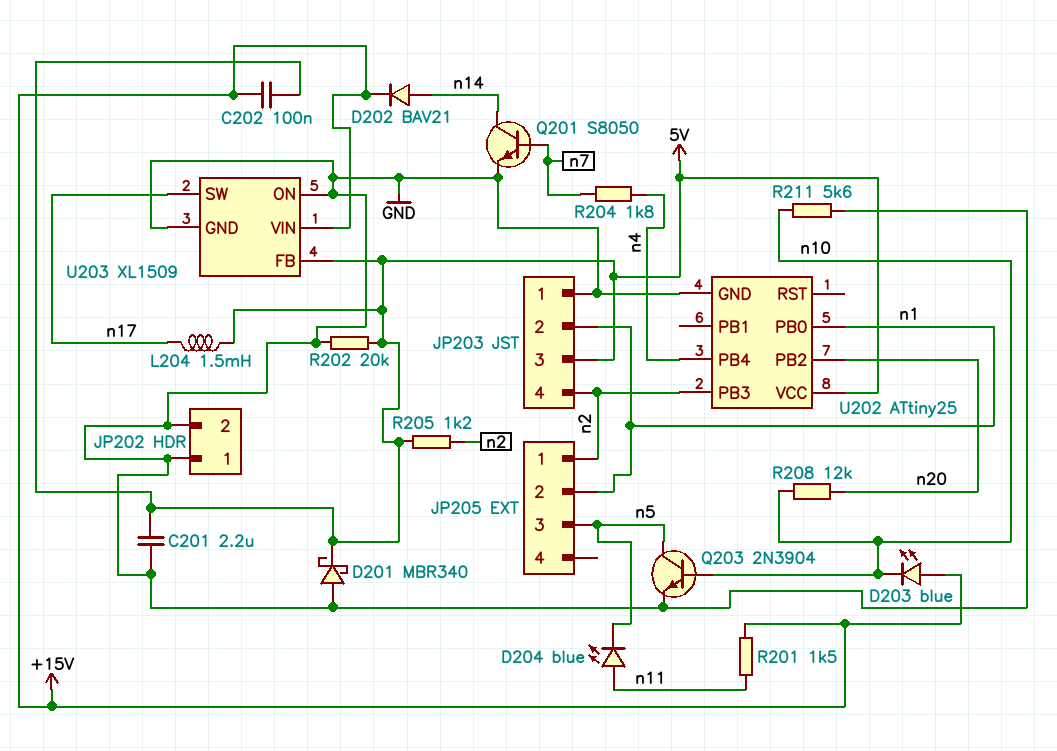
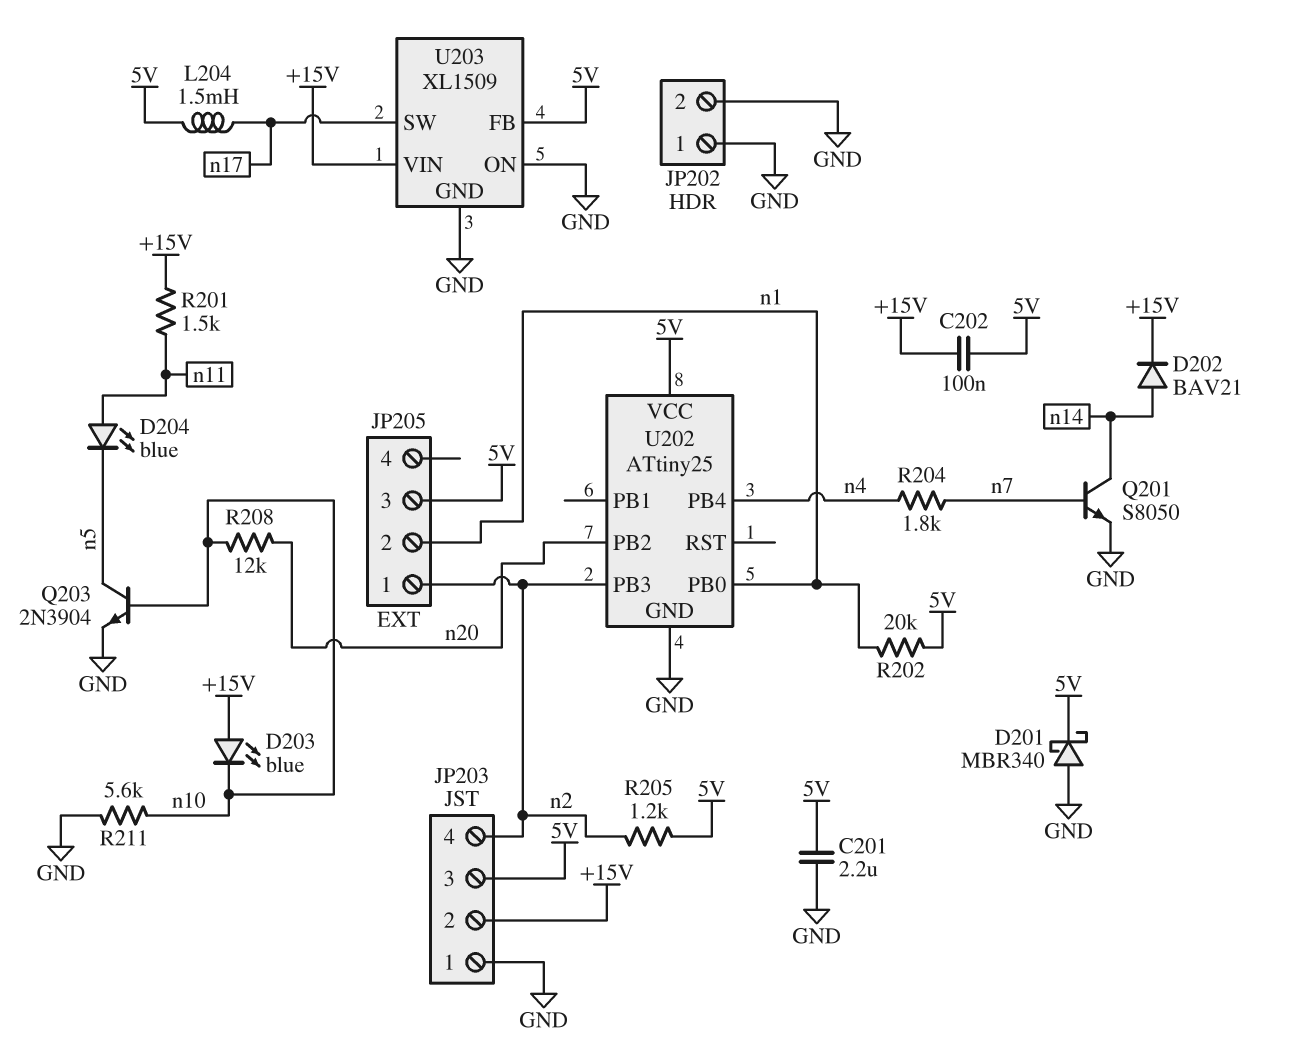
JP203 pin 2: n1 -> +15V
JP205 pin 3: n5 -> 5V
R202: 20k (5V, GND) -> 20k (5V, n1)

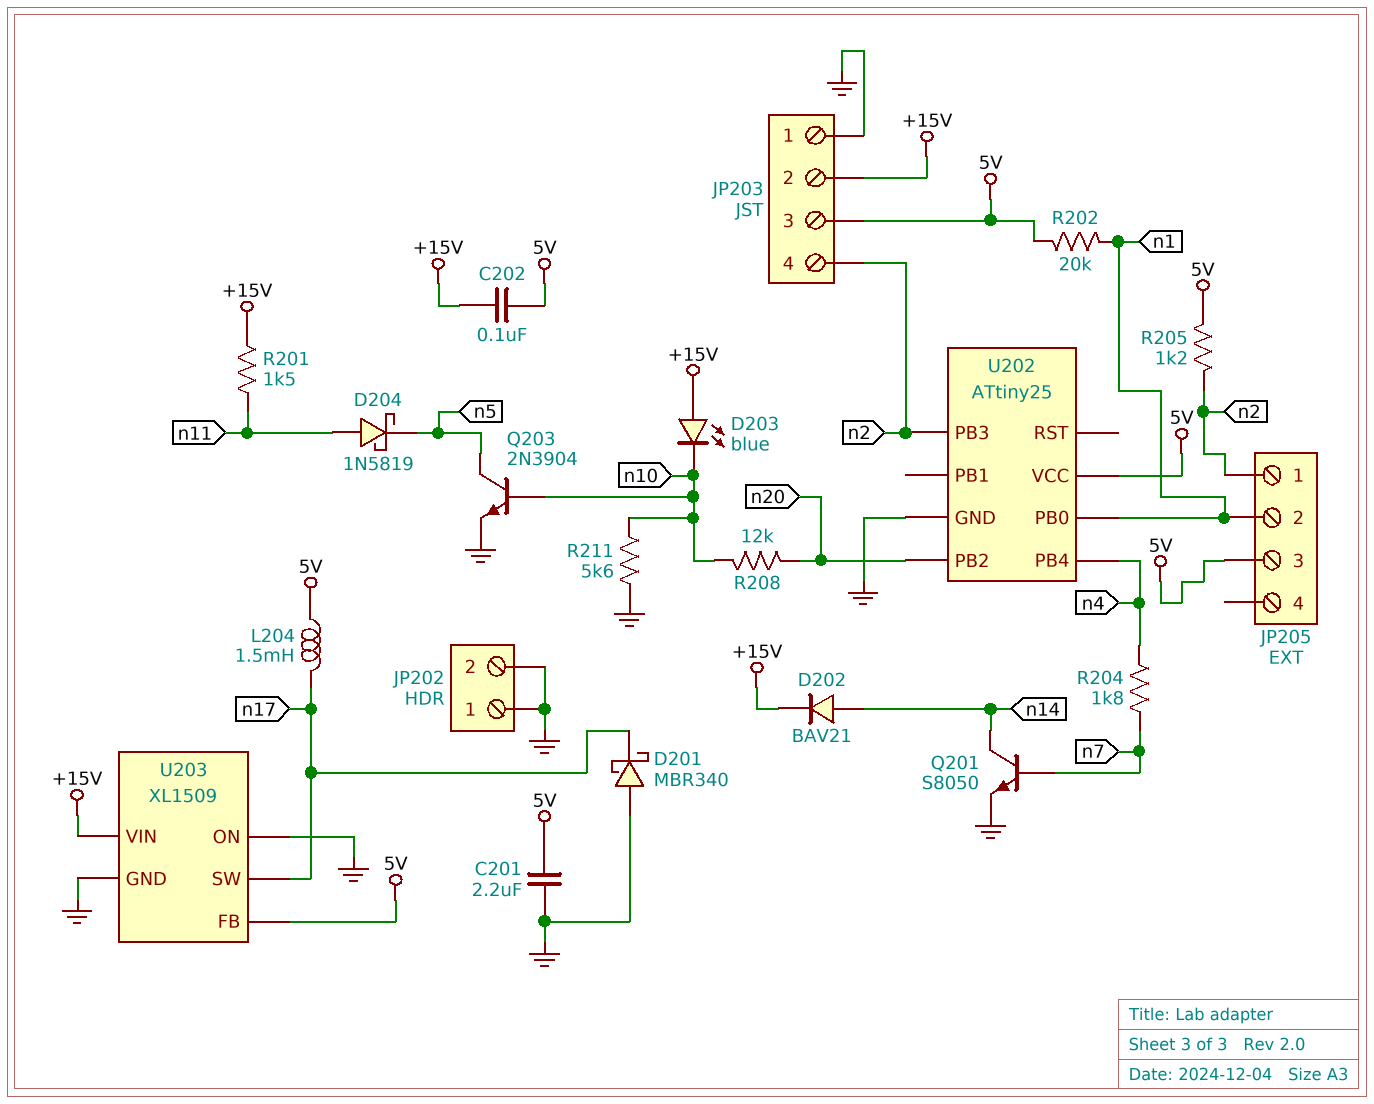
D201: schottky MBR340 (A GND, K 5V) -> schottky MBR340 (A GND, K n17)
D204: LED blue (A n11, K n5) -> schottky 1N5819 (A n11, K n5)

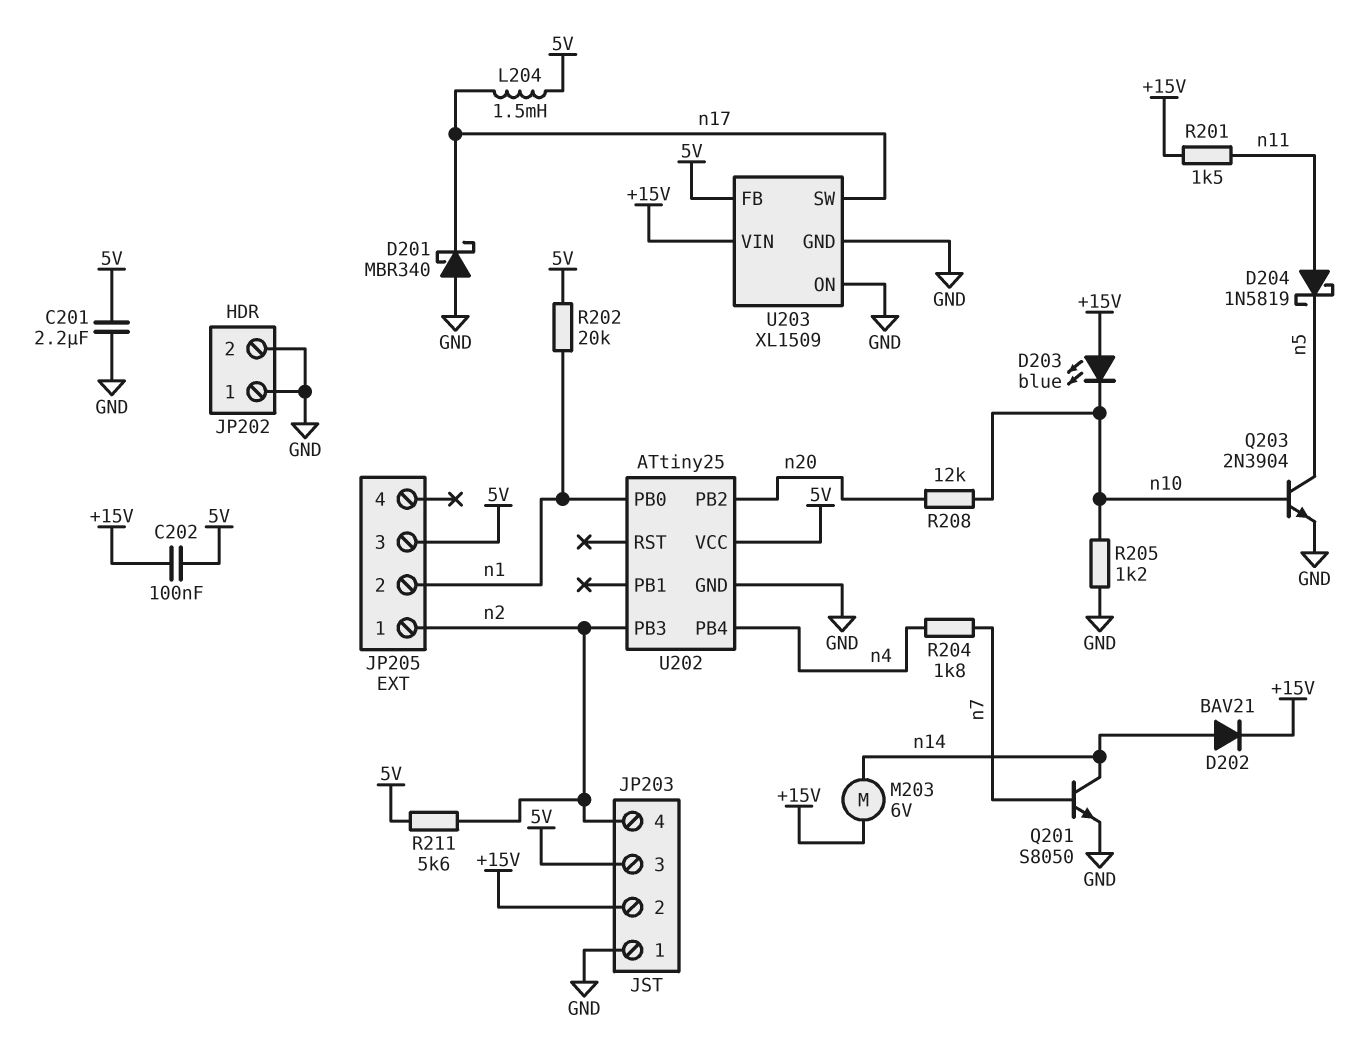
M203: none -> motor 6V (+15V, n14)
R205: 1.2k (5V, n2) -> 1.2k (GND, n10)
R211: 5.6k (GND, n10) -> 5.6k (5V, n2)

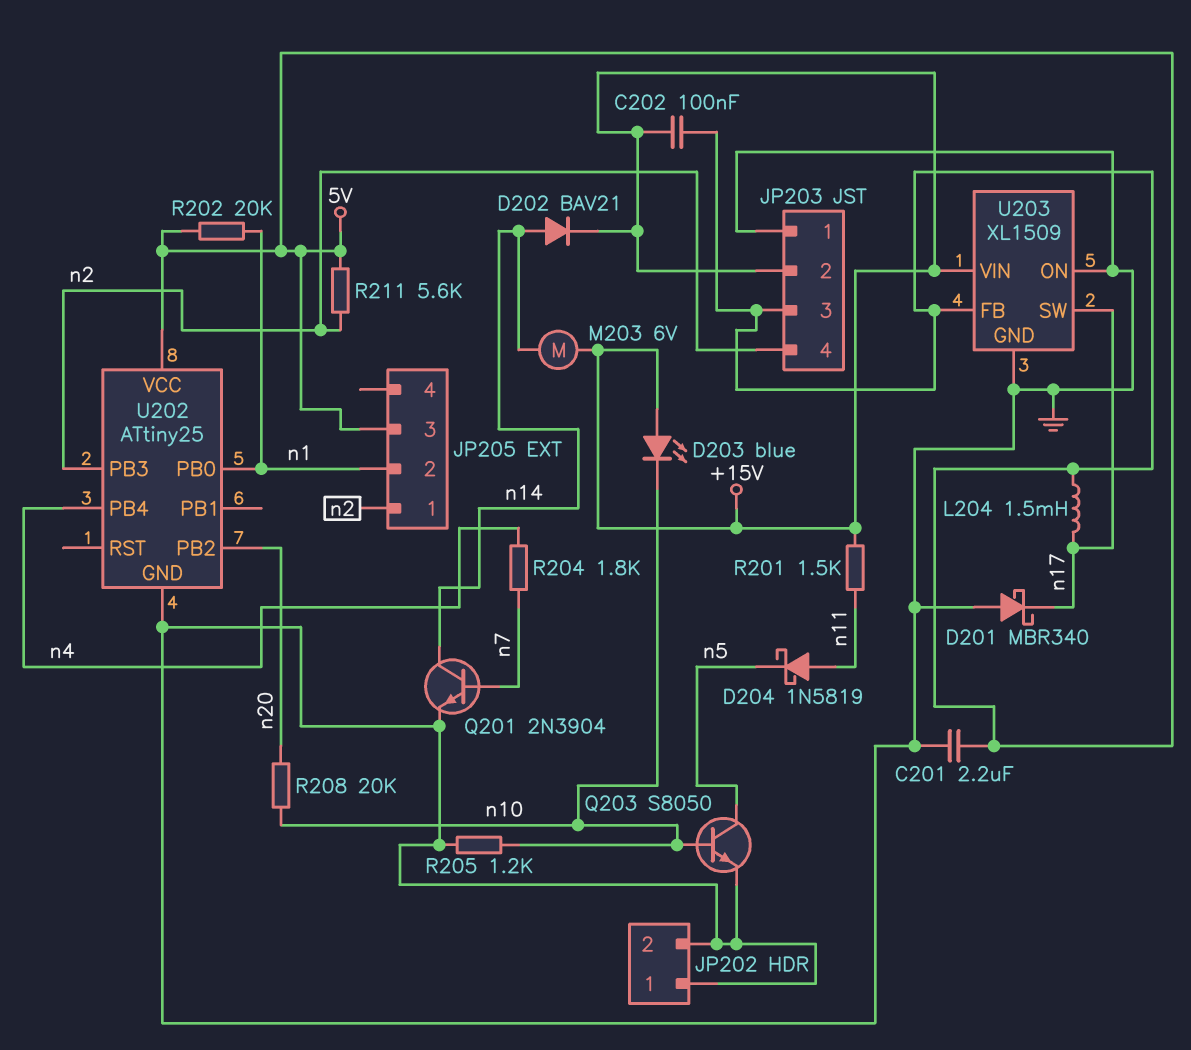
Q201: NPN S8050 (B n7, C n14, E GND) -> NPN 2N3904 (B n7, C n14, E GND)
Q203: NPN 2N3904 (B n10, C n5, E GND) -> NPN S8050 (B n10, C n5, E GND)
R208: 12k (n10, n20) -> 20k (n10, n20)

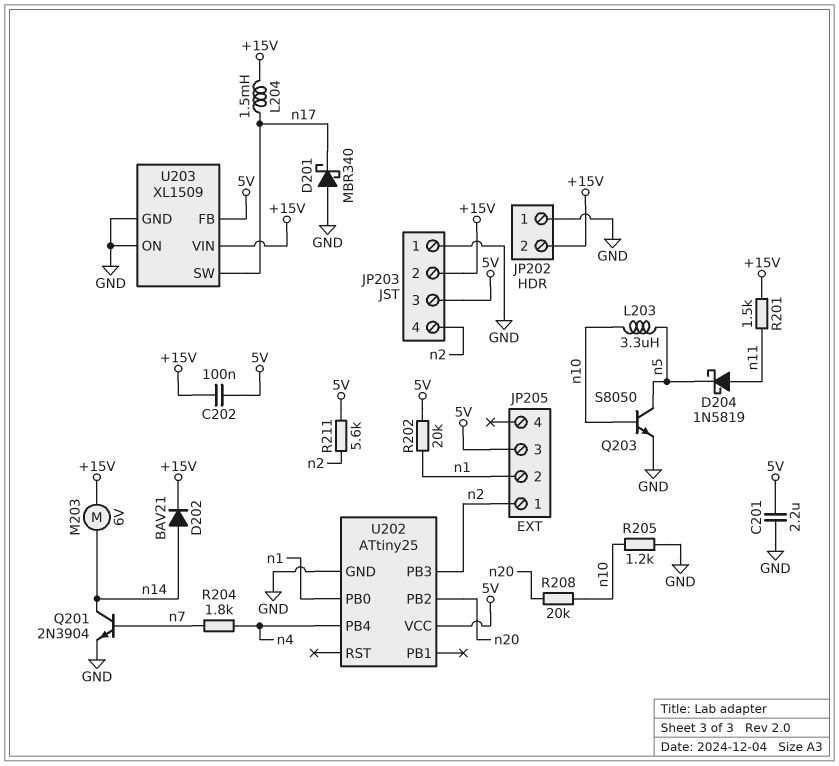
D203: LED blue (A +15V, K n10) -> none
JP202 pin 2: GND -> +15V
L203: none -> 3.3uH (n5, n10)
L204: 1.5mH (5V, n17) -> 1.5mH (+15V, n17)

